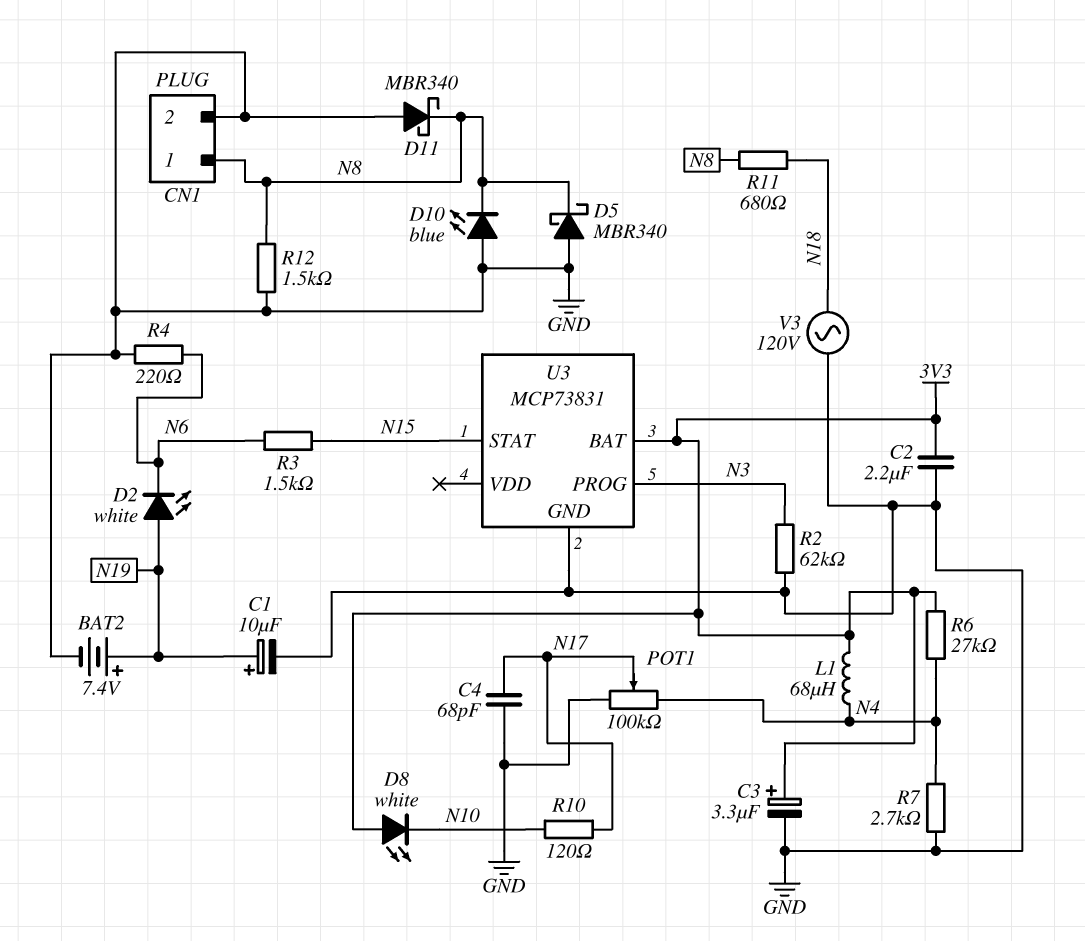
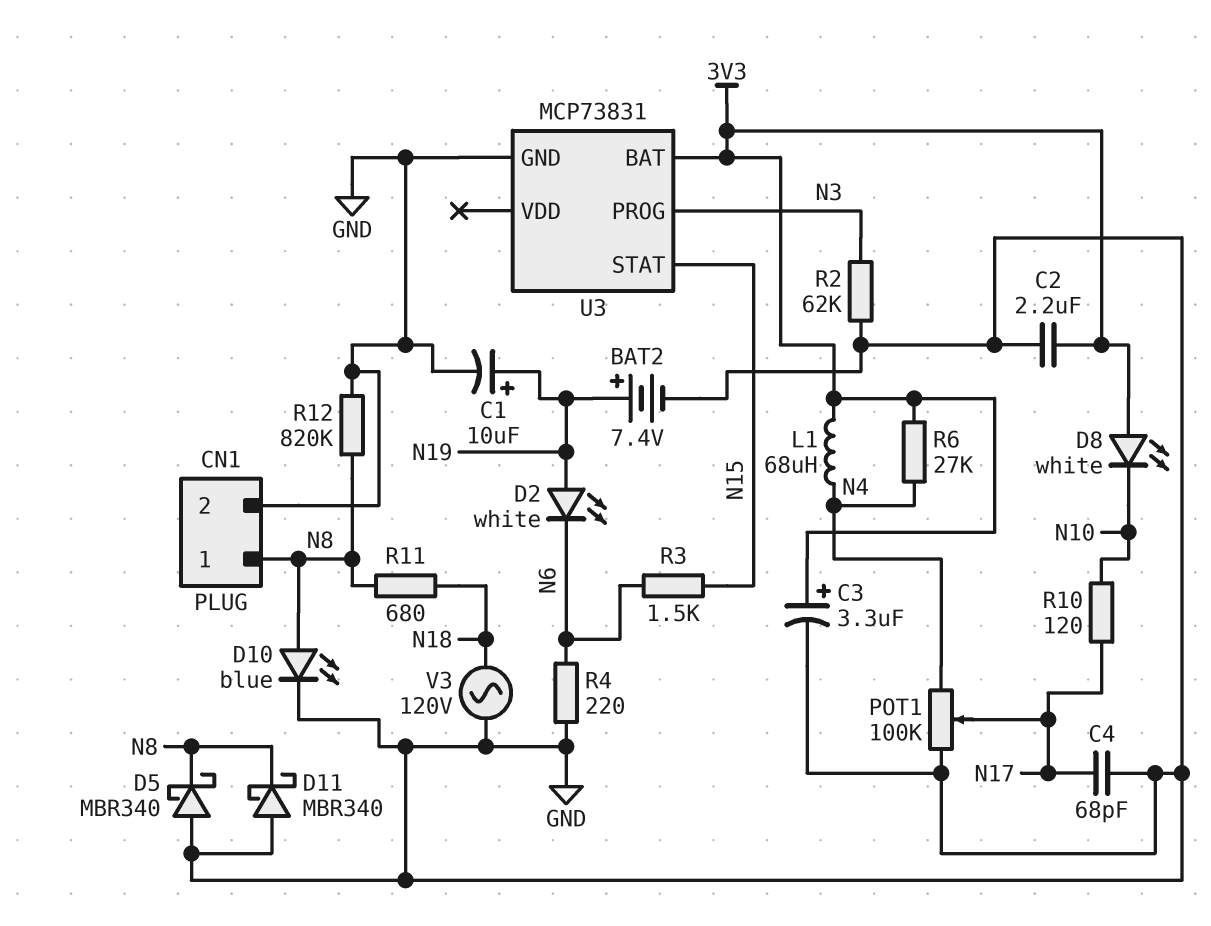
D10: LED blue (A GND, K N8) -> LED blue (A N8, K GND)
R7: 2.7k (GND, N4) -> none
R12: 1.5k (GND, N8) -> 820k (GND, N8)

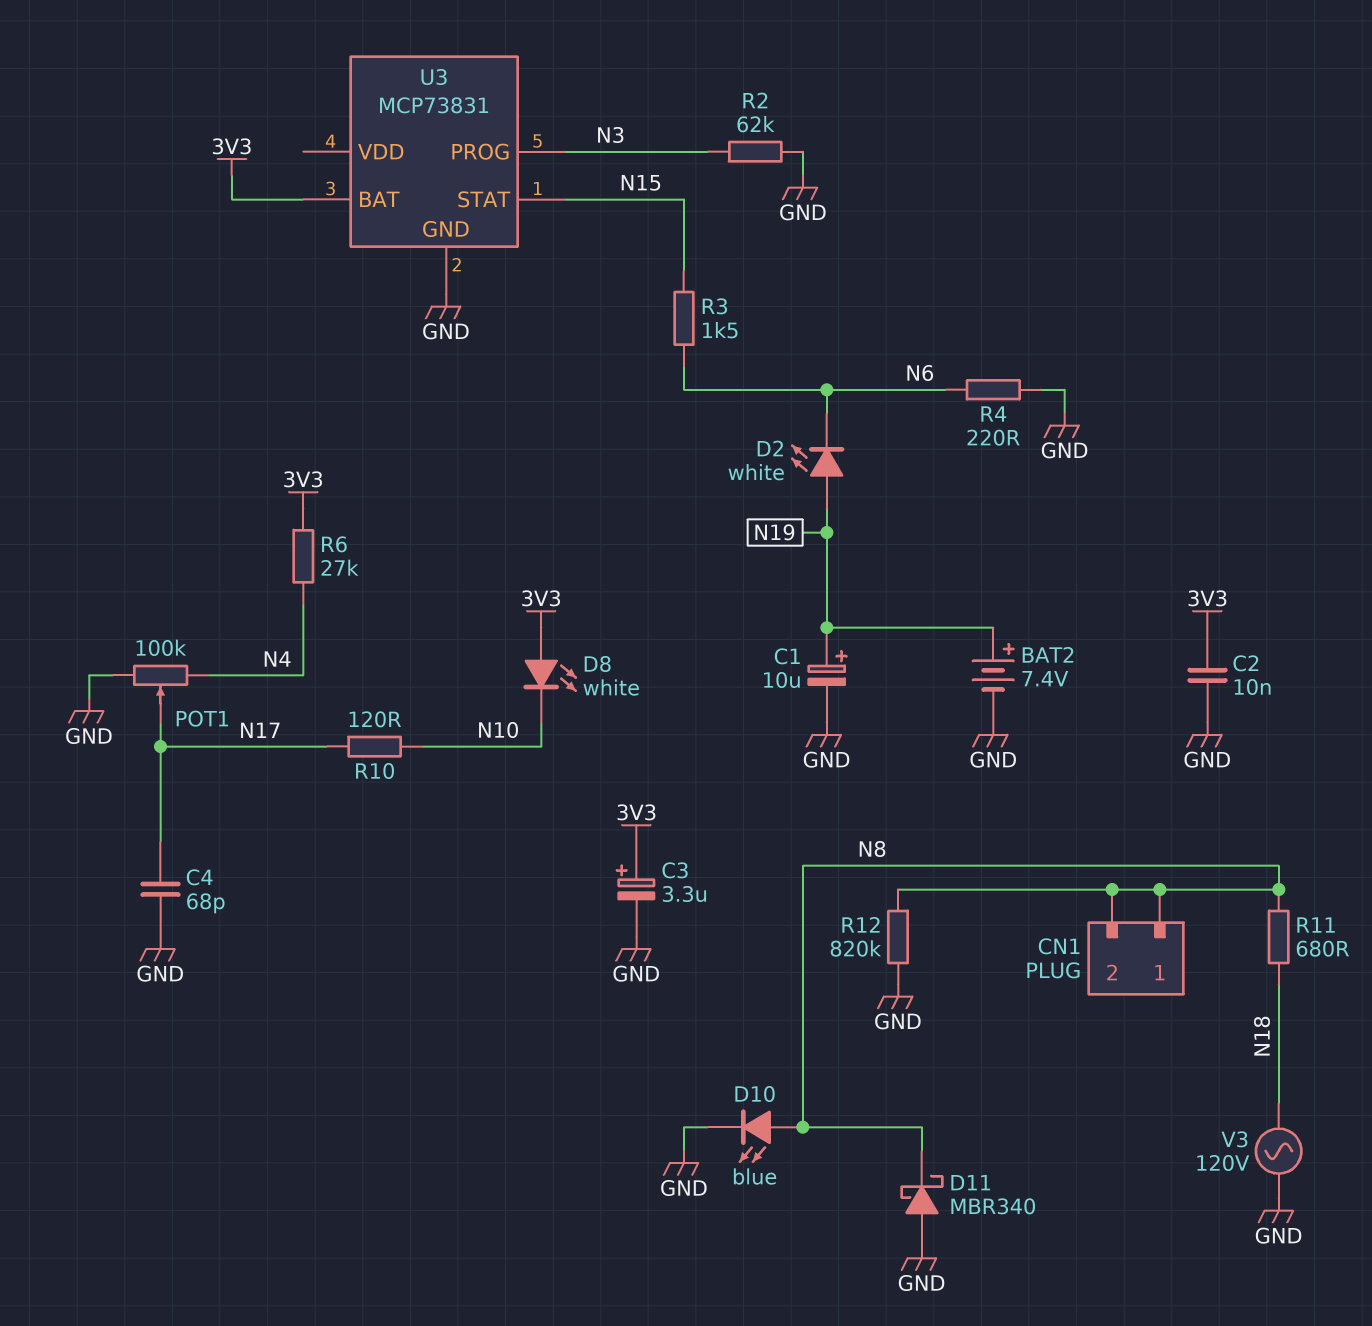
C2: 2.2uF (3V3, GND) -> 10nF (3V3, GND)
CN1 pin 2: GND -> N8
D5: schottky MBR340 (A GND, K N8) -> none
L1: 68uH (3V3, N4) -> none

